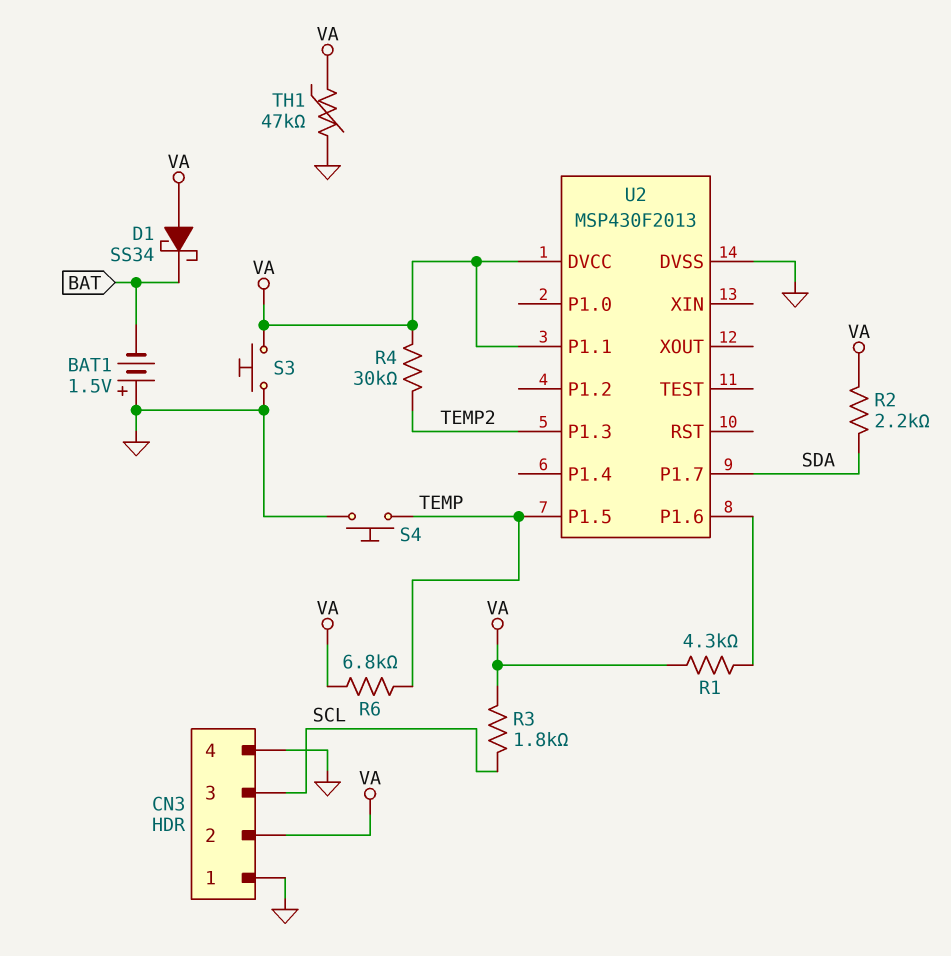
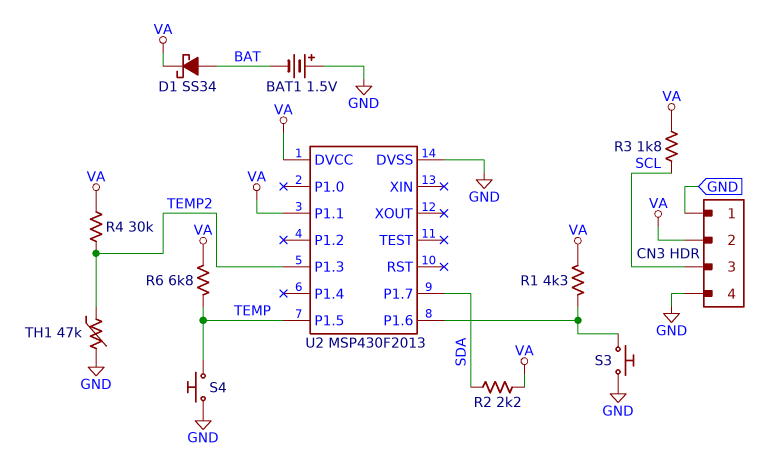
D1: schottky SS34 (A VA, K BAT) -> schottky SS34 (A BAT, K VA)
S3: button (GND, VA) -> button (GND, U2/P1.6)
TH1: 47k (GND, VA) -> 47k (GND, TEMP2)

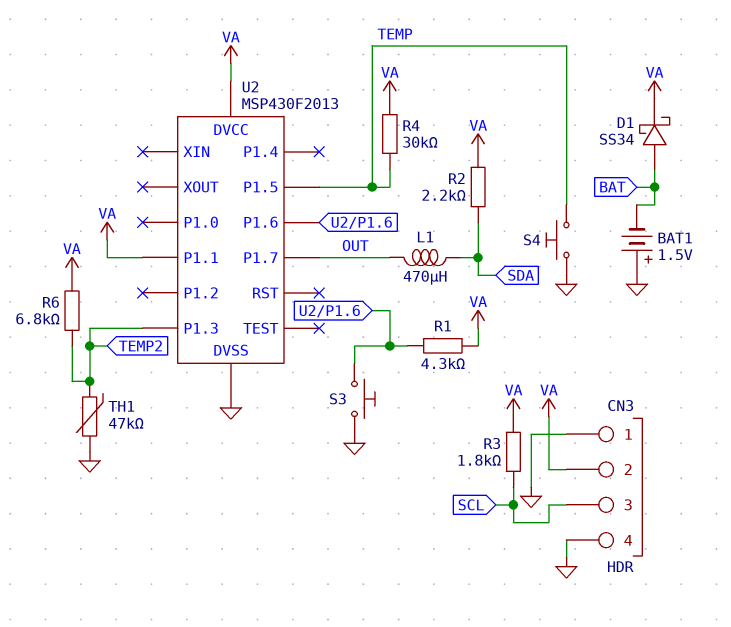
L1: none -> 470uH (OUT, SDA)
R4: 30k (TEMP2, VA) -> 30k (TEMP, VA)
R6: 6.8k (TEMP, VA) -> 6.8k (TEMP2, VA)
U2 pin P1.7: SDA -> OUT

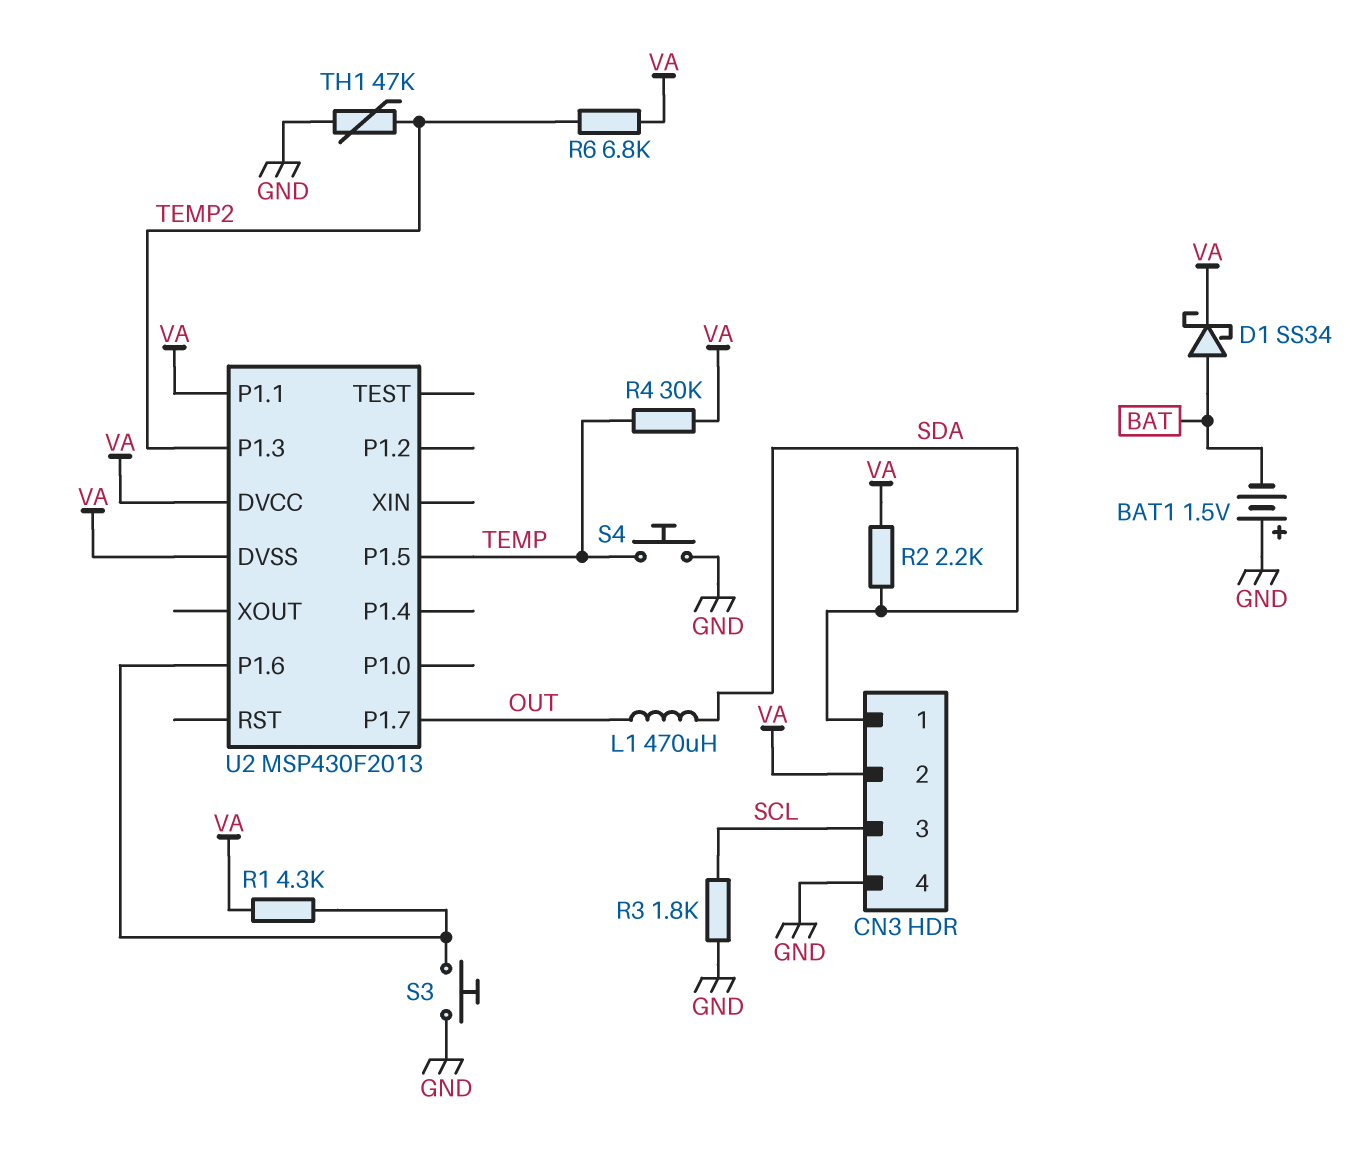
CN3 pin 1: GND -> SDA
R3: 1.8k (SCL, VA) -> 1.8k (GND, SCL)
U2 pin DVSS: GND -> VA

